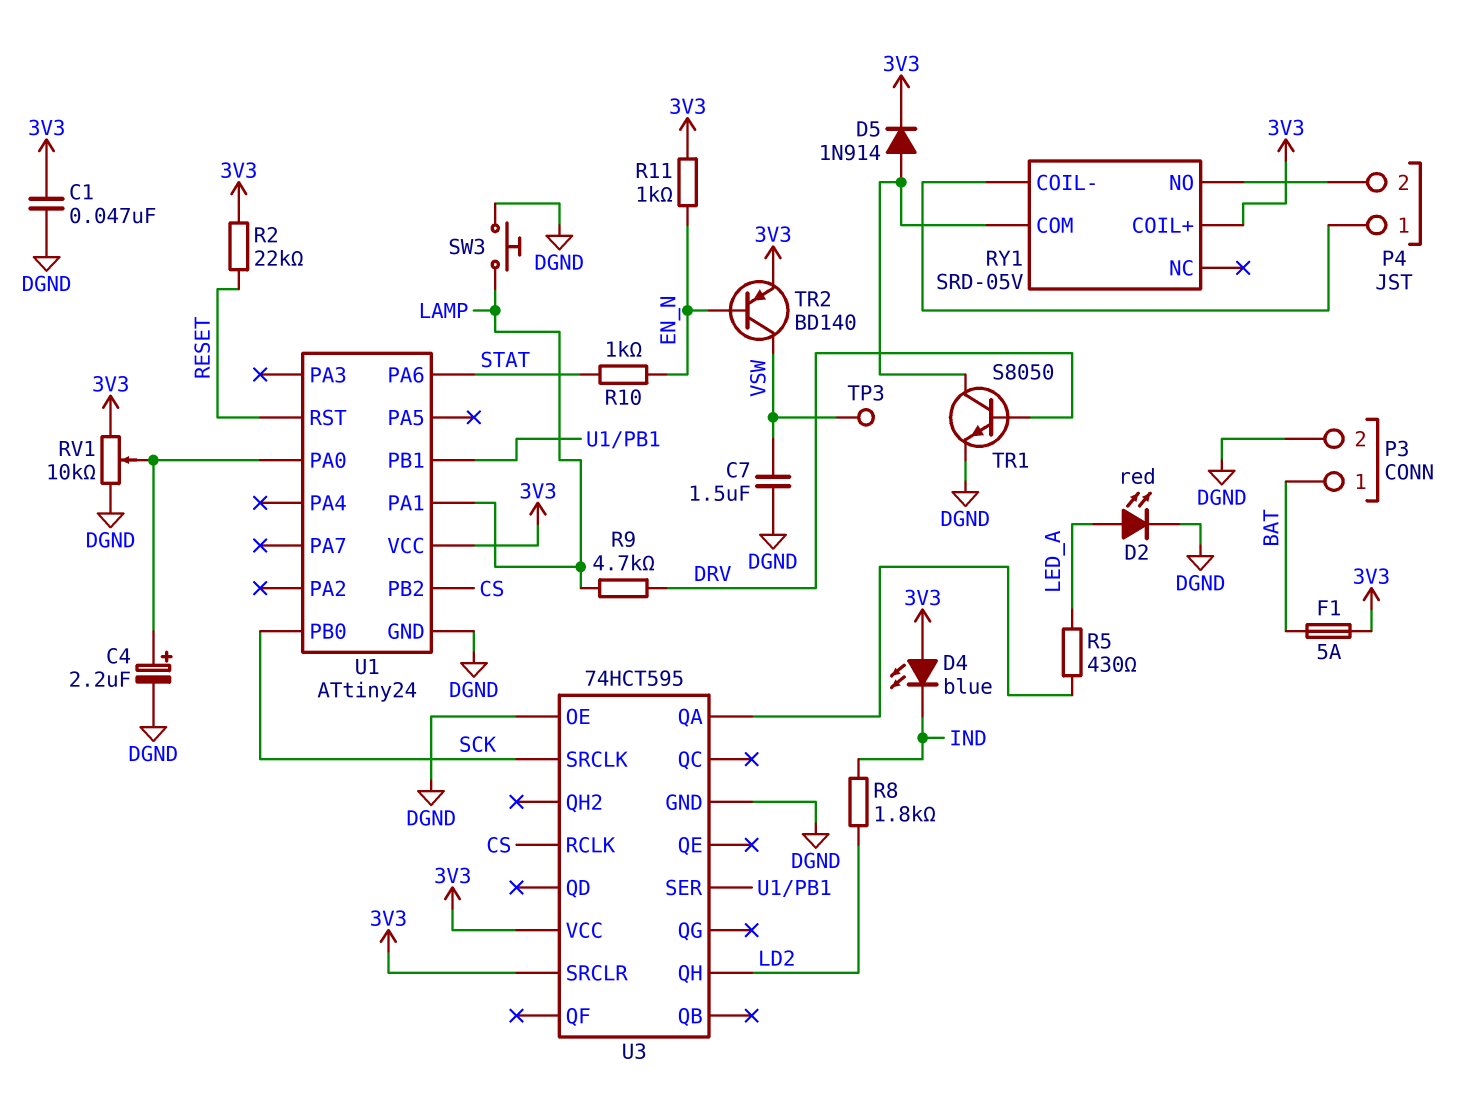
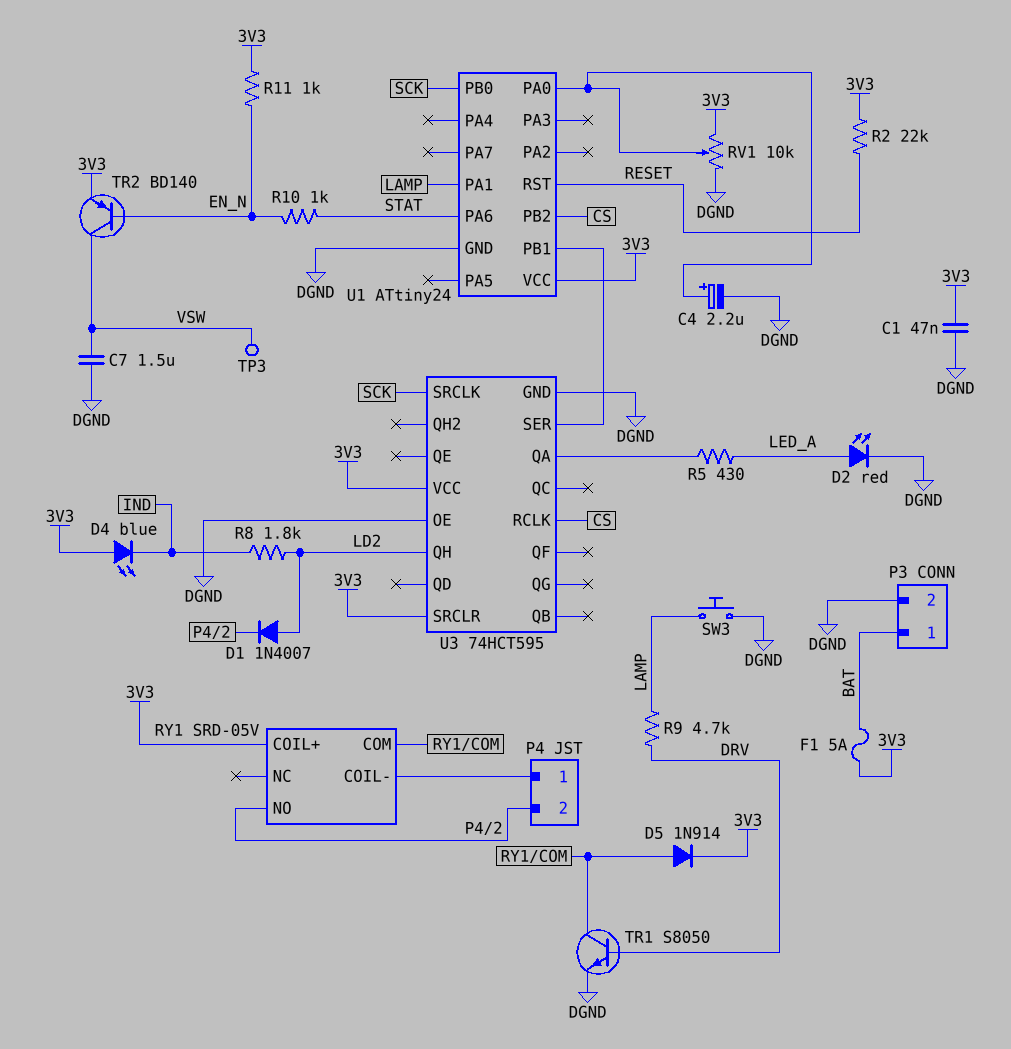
D1: none -> diode 1N4007 (A LD2, K P4/2)

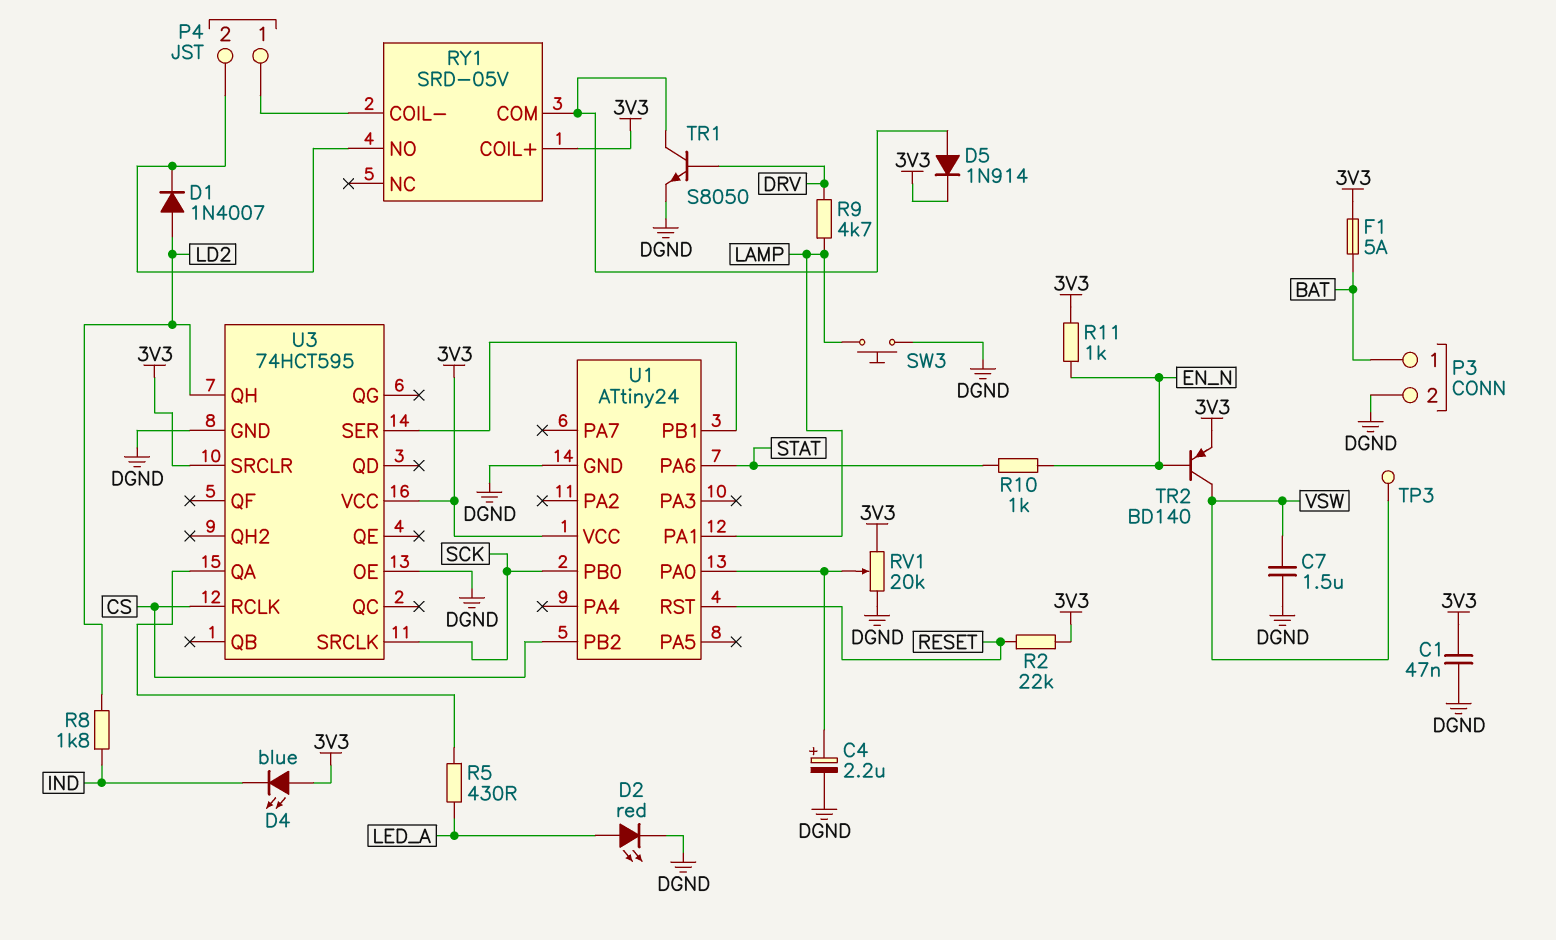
RV1: 10k (3V3, DGND, wiper U1/PA0) -> 20k (3V3, DGND, wiper U1/PA0)

